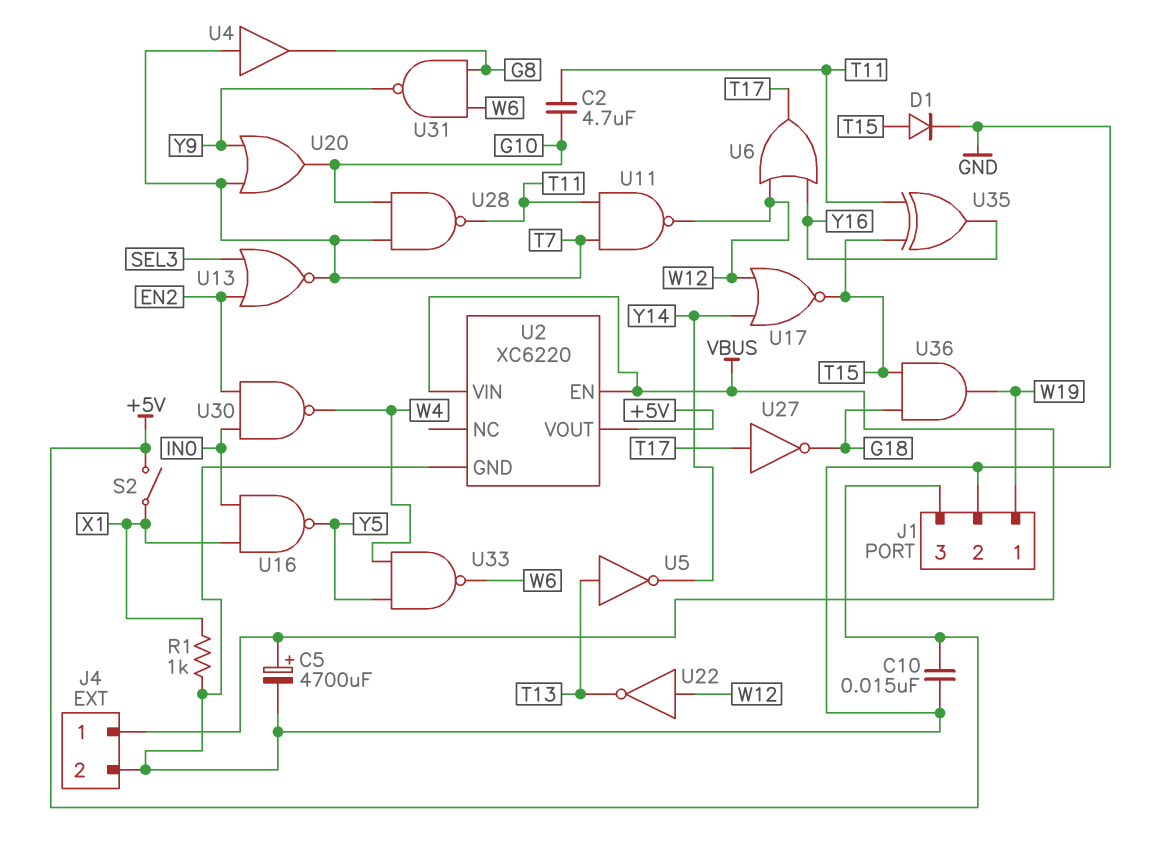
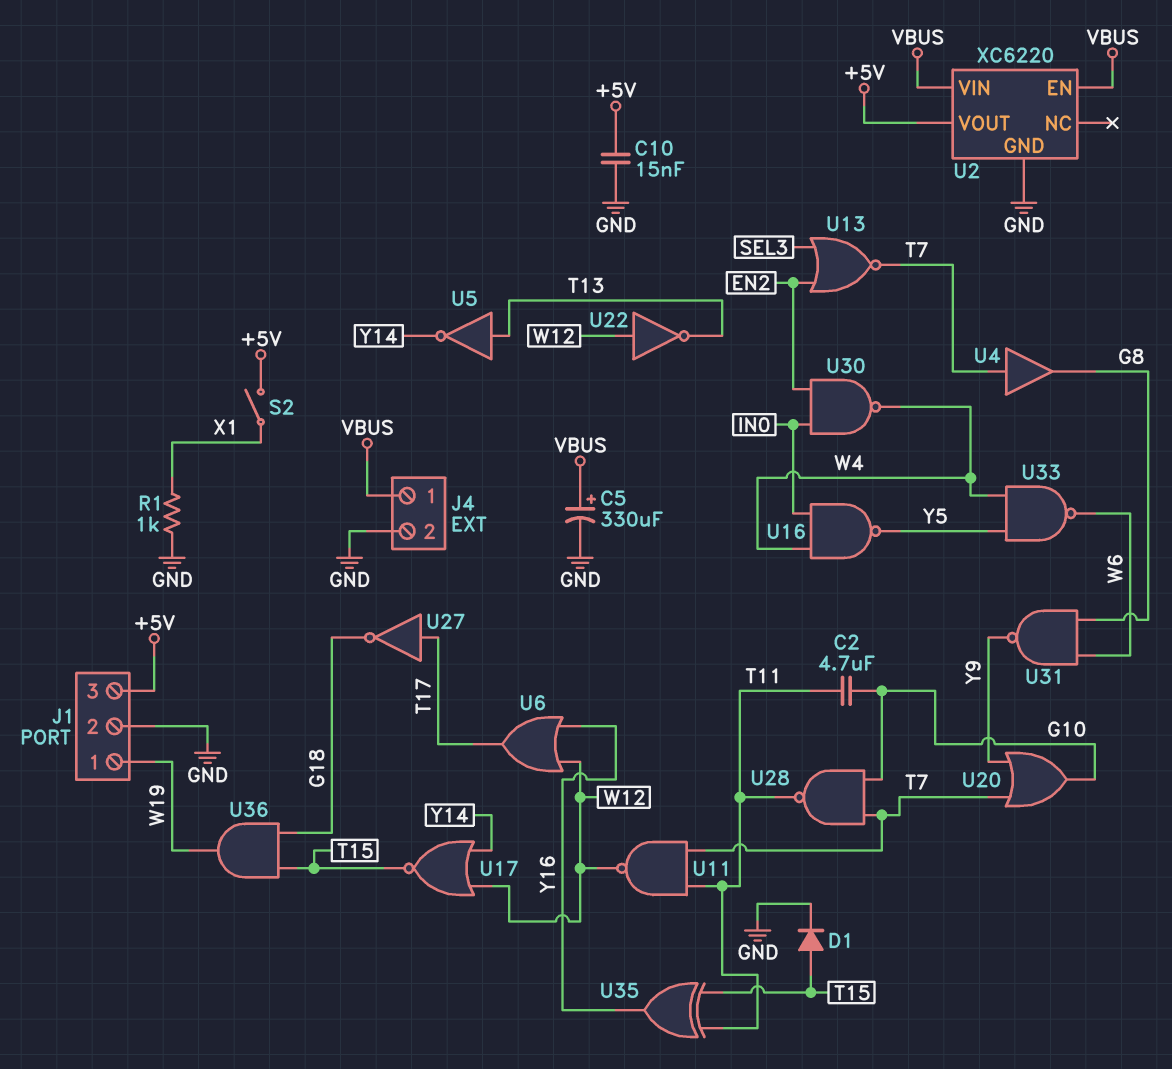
C5: 4700uF (plus VBUS, minus GND) -> 330uF (plus VBUS, minus GND)
U16: NAND (in IN0, in X1, out Y5) -> NAND (in IN0, in W4, out Y5)

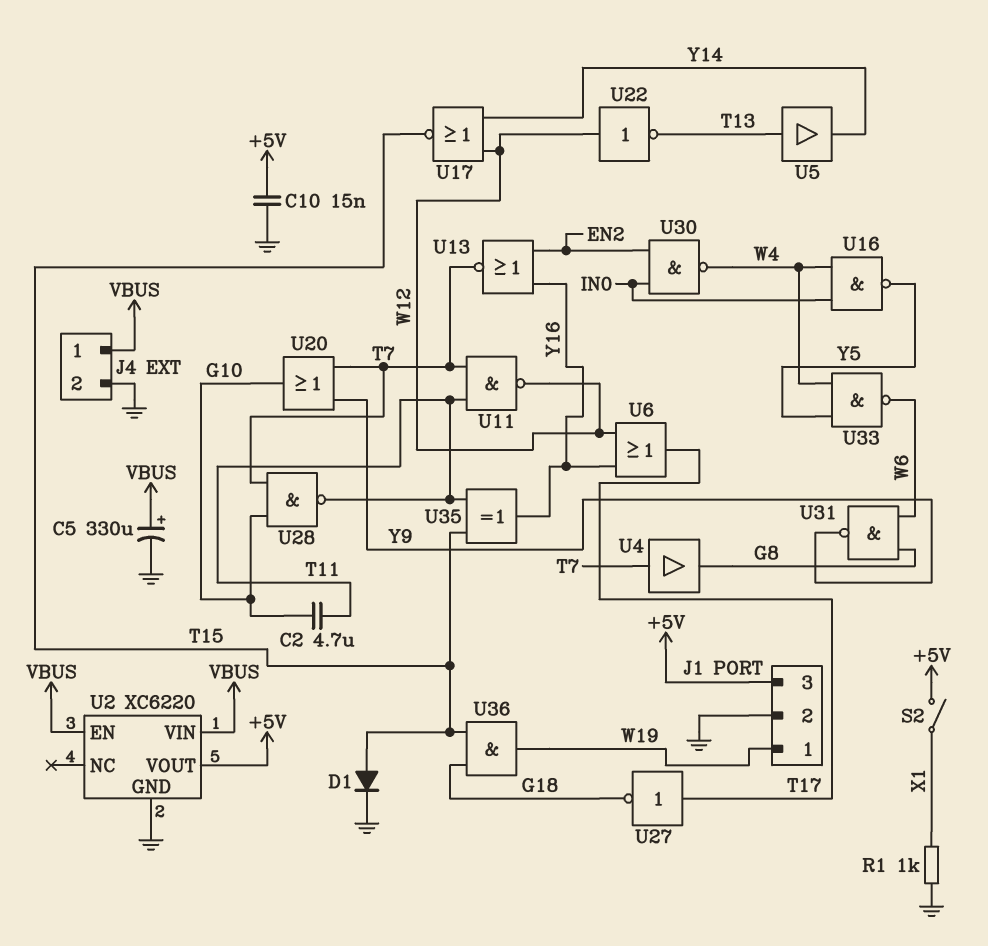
U5: NOT (in T13, out Y14) -> buffer (in T13, out Y14)
U13: NOR (in EN2, in SEL3, out T7) -> NOR (in EN2, in Y16, out T7)

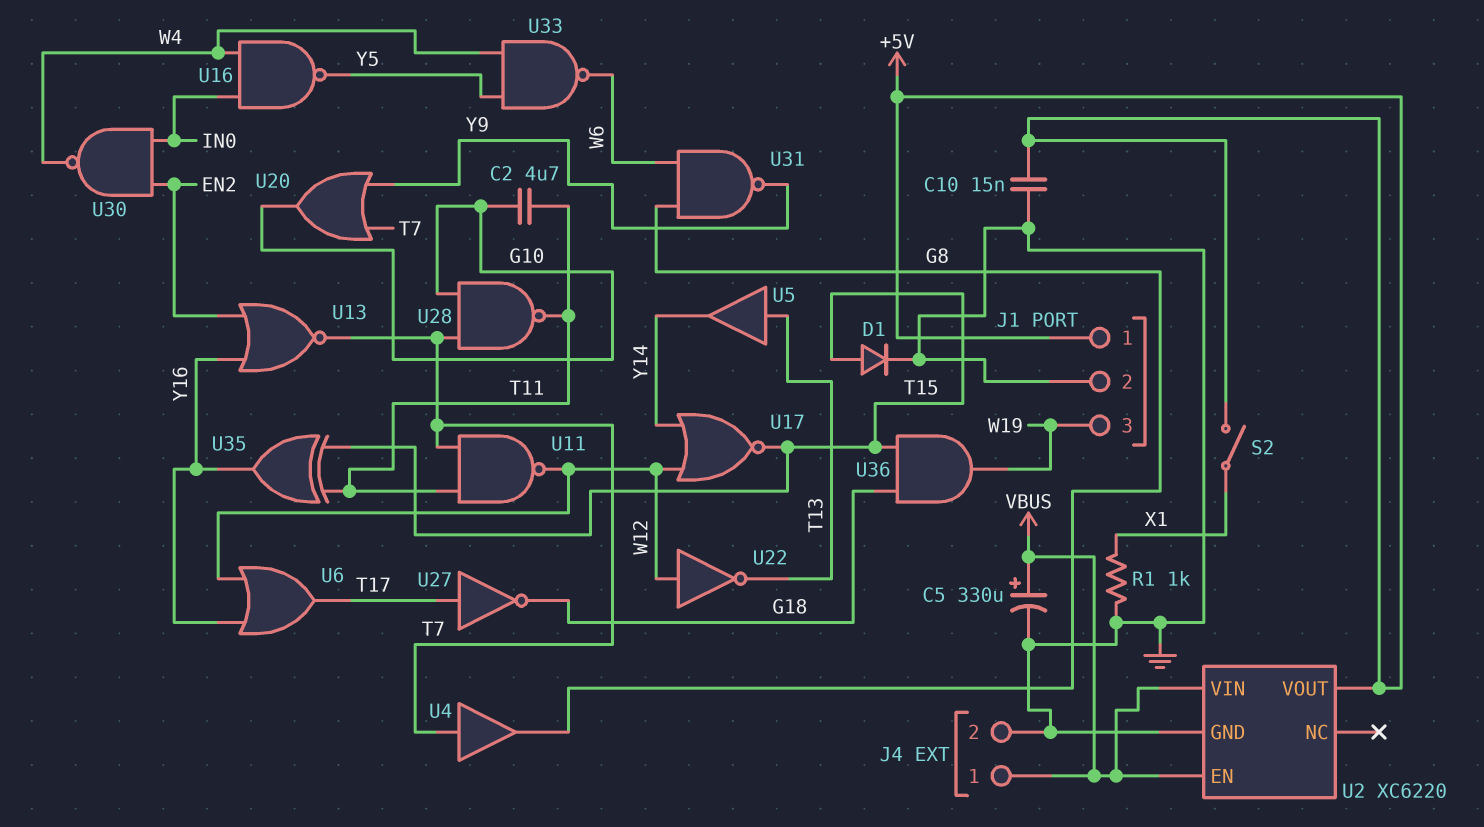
J1 pin 1: W19 -> +5V
J1 pin 3: +5V -> W19

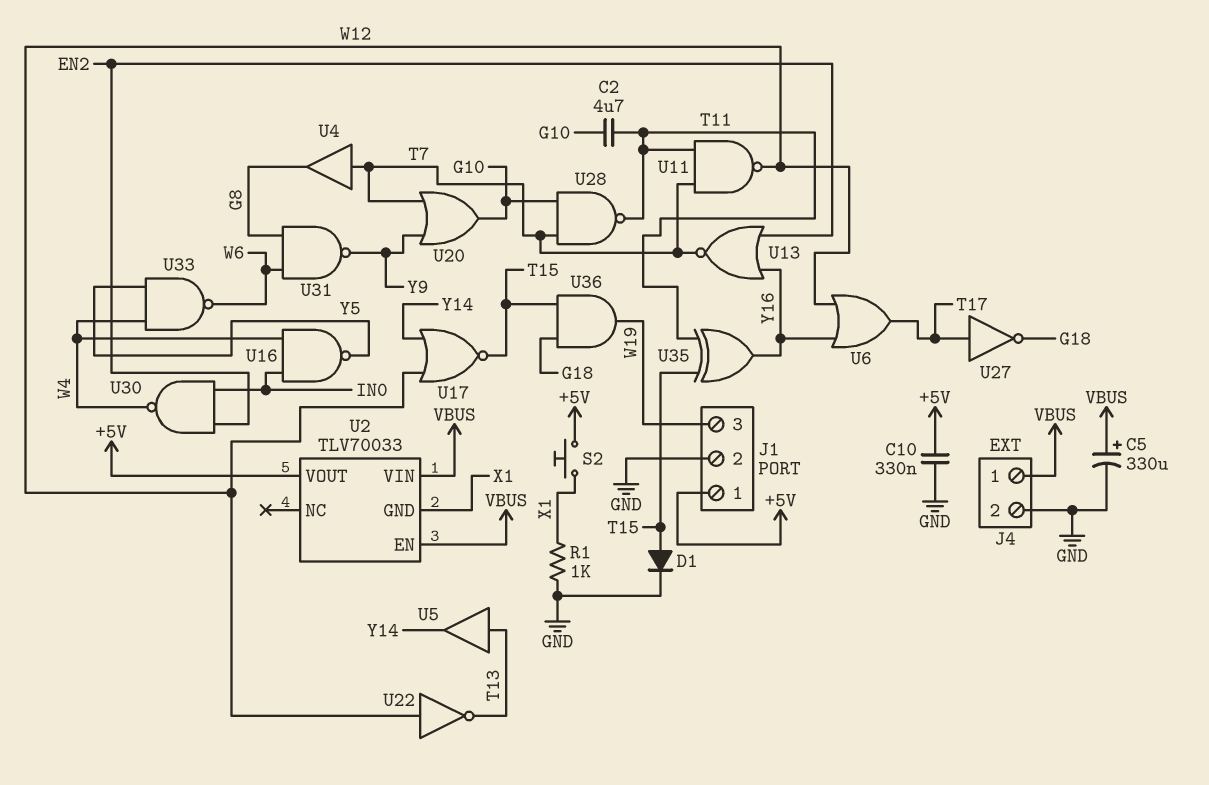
C10: 15nF (+5V, GND) -> 330nF (+5V, GND)
S2: switch (+5V, X1) -> button (+5V, X1)
U2: XC6220 -> TLV70033
U2 pin GND: GND -> X1

